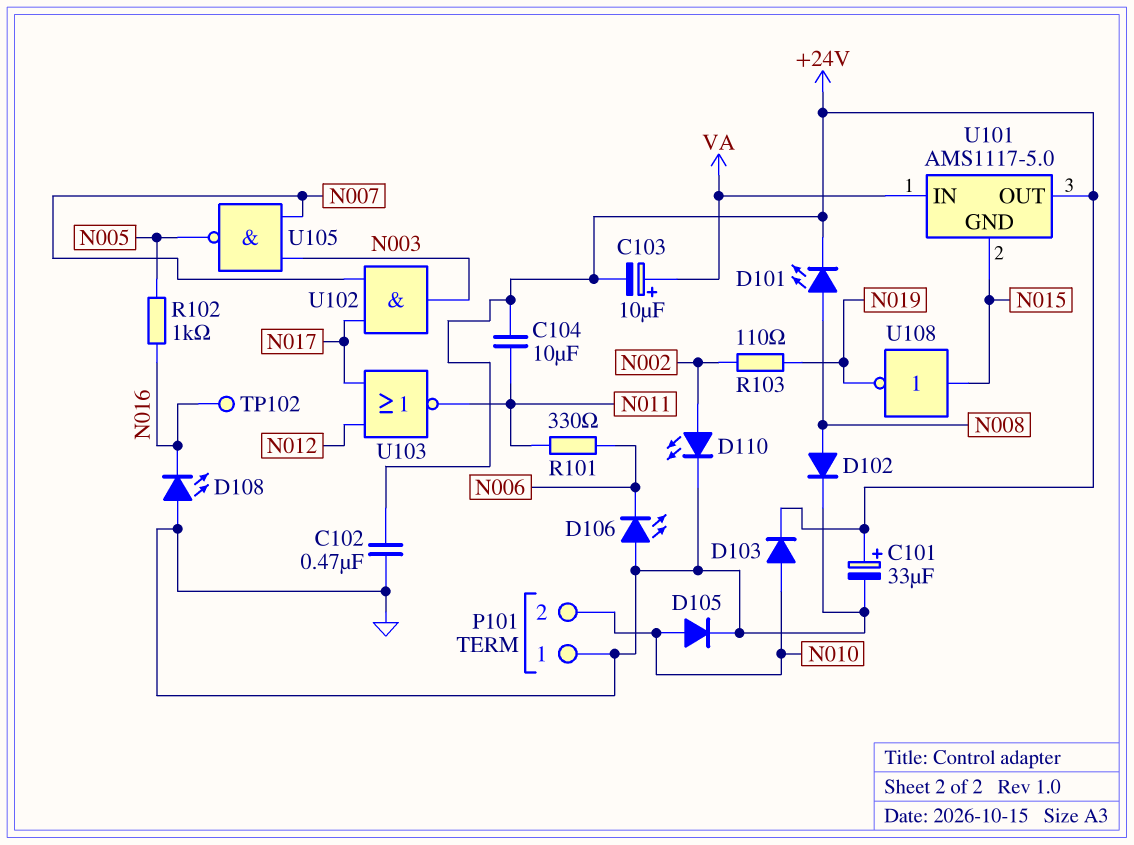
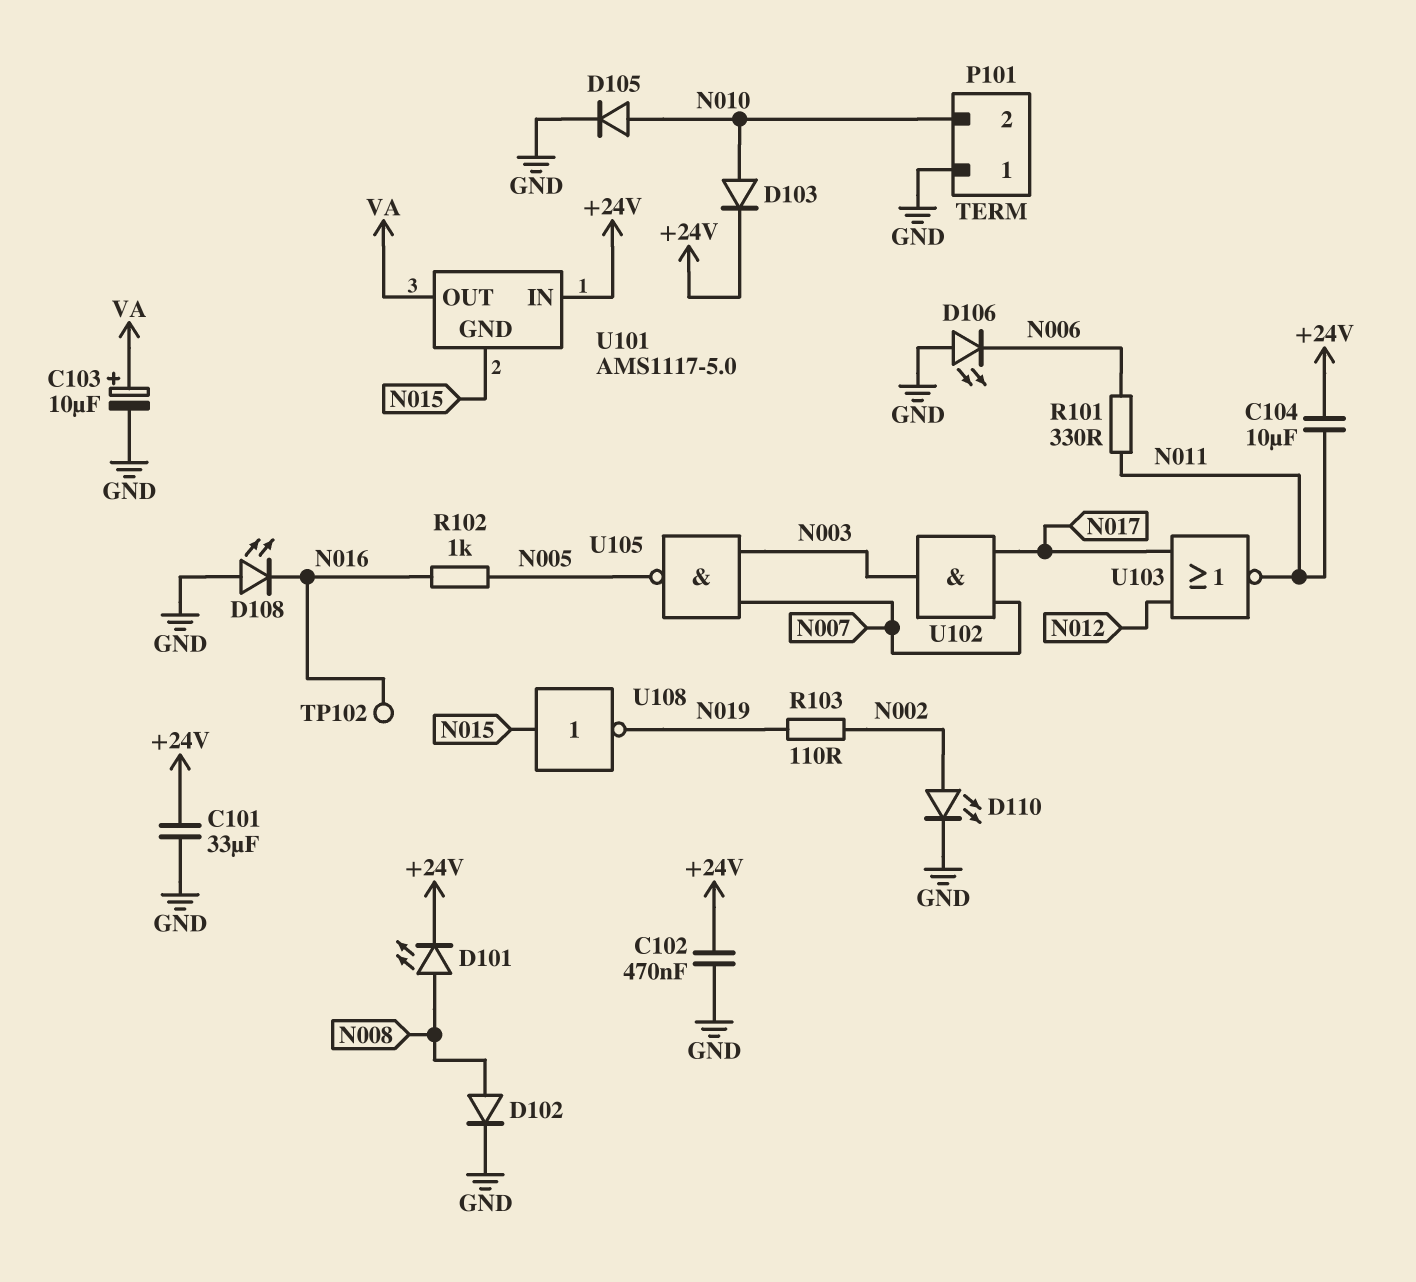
C101: 33uF (plus +24V, minus GND) -> 33uF (+24V, GND)
C103: 10uF (plus VA, minus +24V) -> 10uF (plus VA, minus GND)
U101 pin IN: VA -> +24V
U101 pin OUT: +24V -> VA

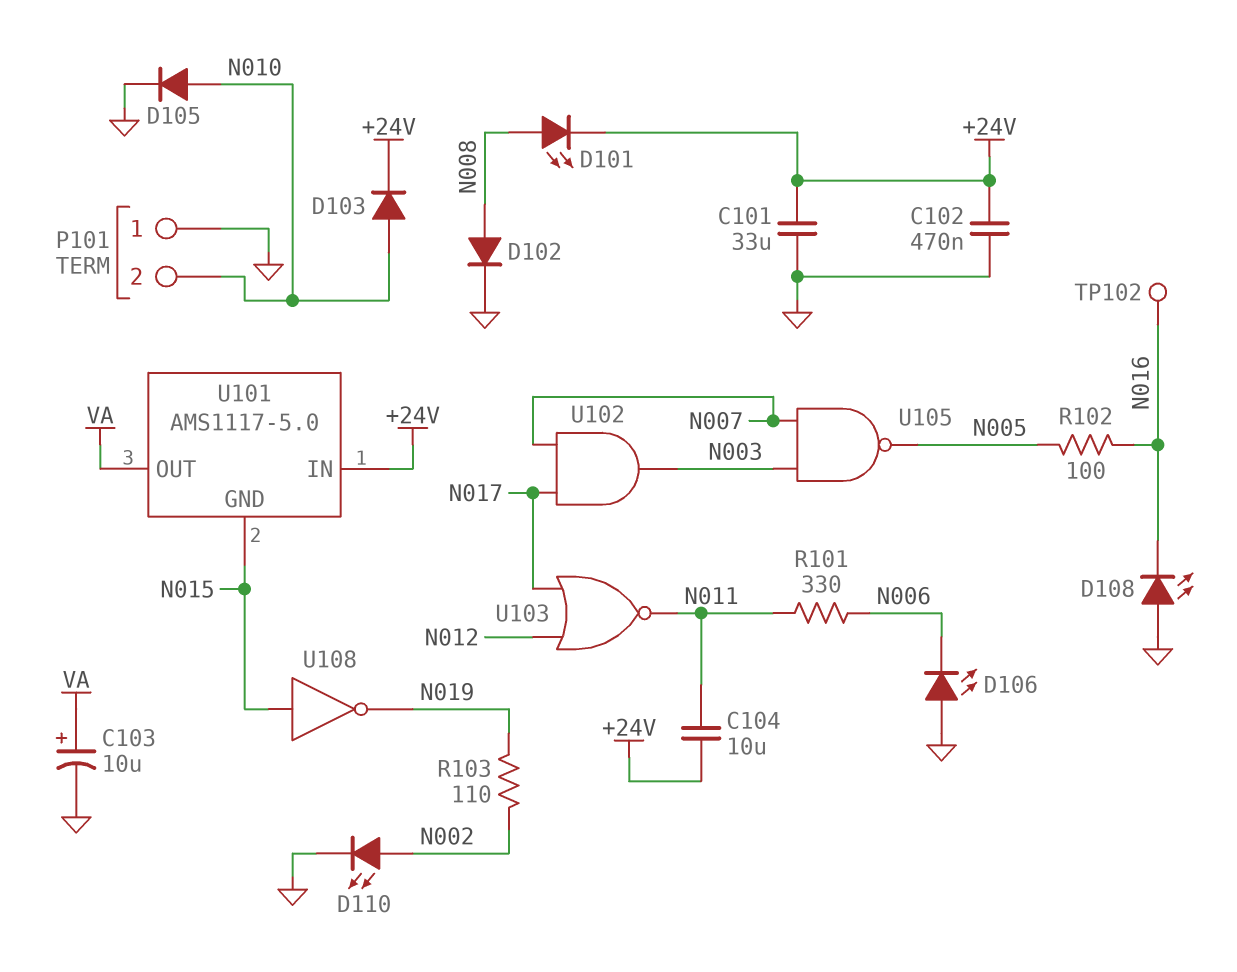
R102: 1k (N005, N016) -> 100 (N005, N016)

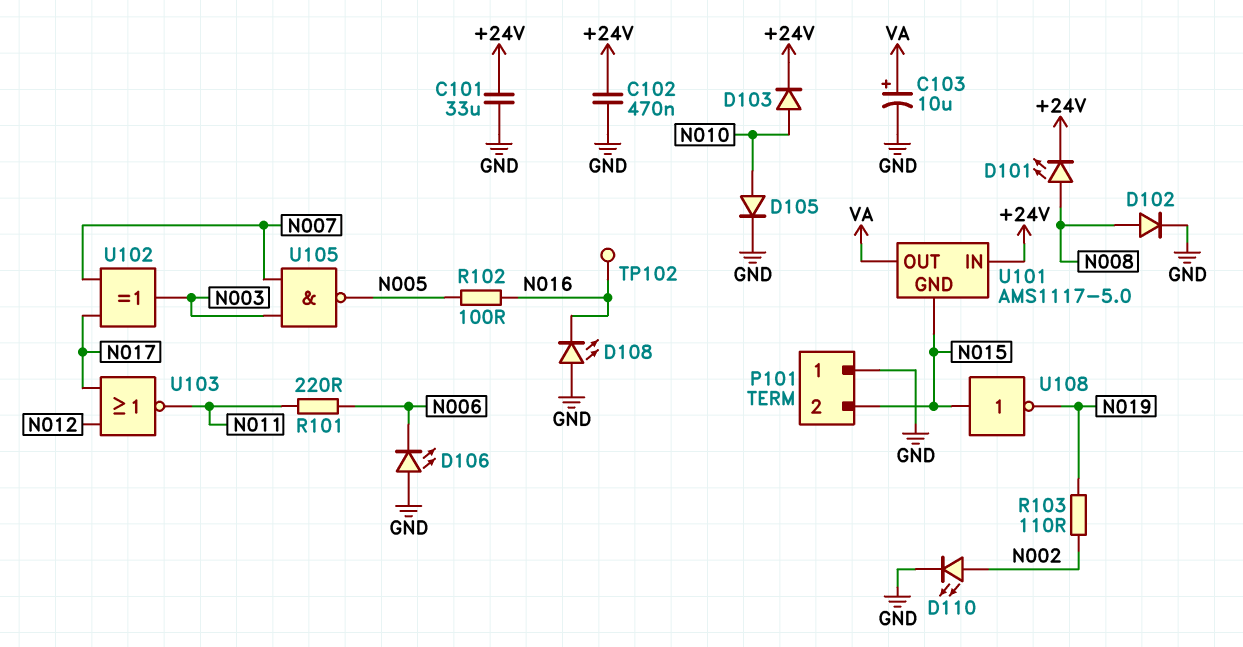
C104: 10uF (+24V, N011) -> none
P101 pin 2: N010 -> N015
R101: 330 (N006, N011) -> 220 (N006, N011)
U102: AND (in N007, in N017, out N003) -> XOR (in N007, in N017, out N003)

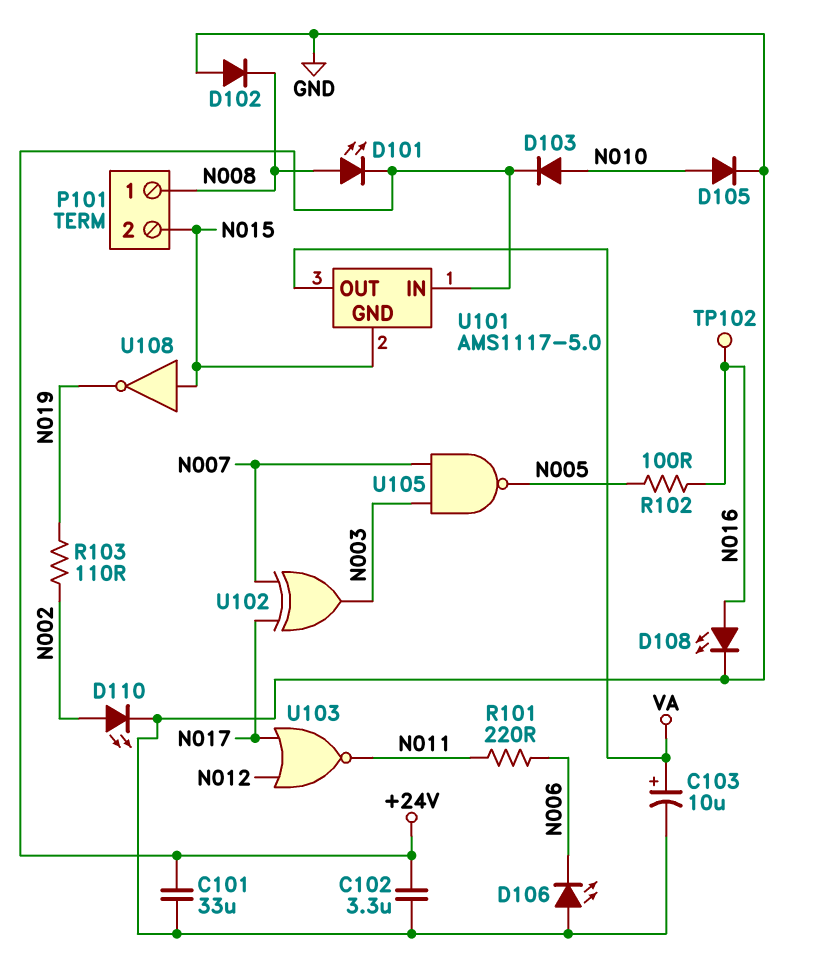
C102: 470nF (+24V, GND) -> 3.3uF (+24V, GND)
D102: diode (A N008, K GND) -> diode (A GND, K N008)
D108: LED (A GND, K N016) -> LED (A N016, K GND)
P101 pin 1: GND -> N008

